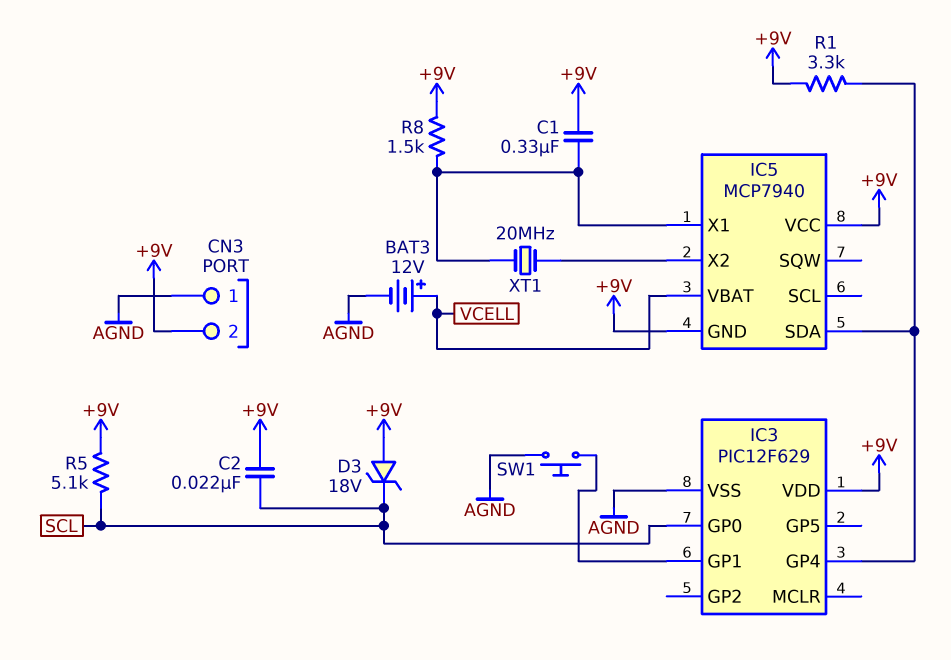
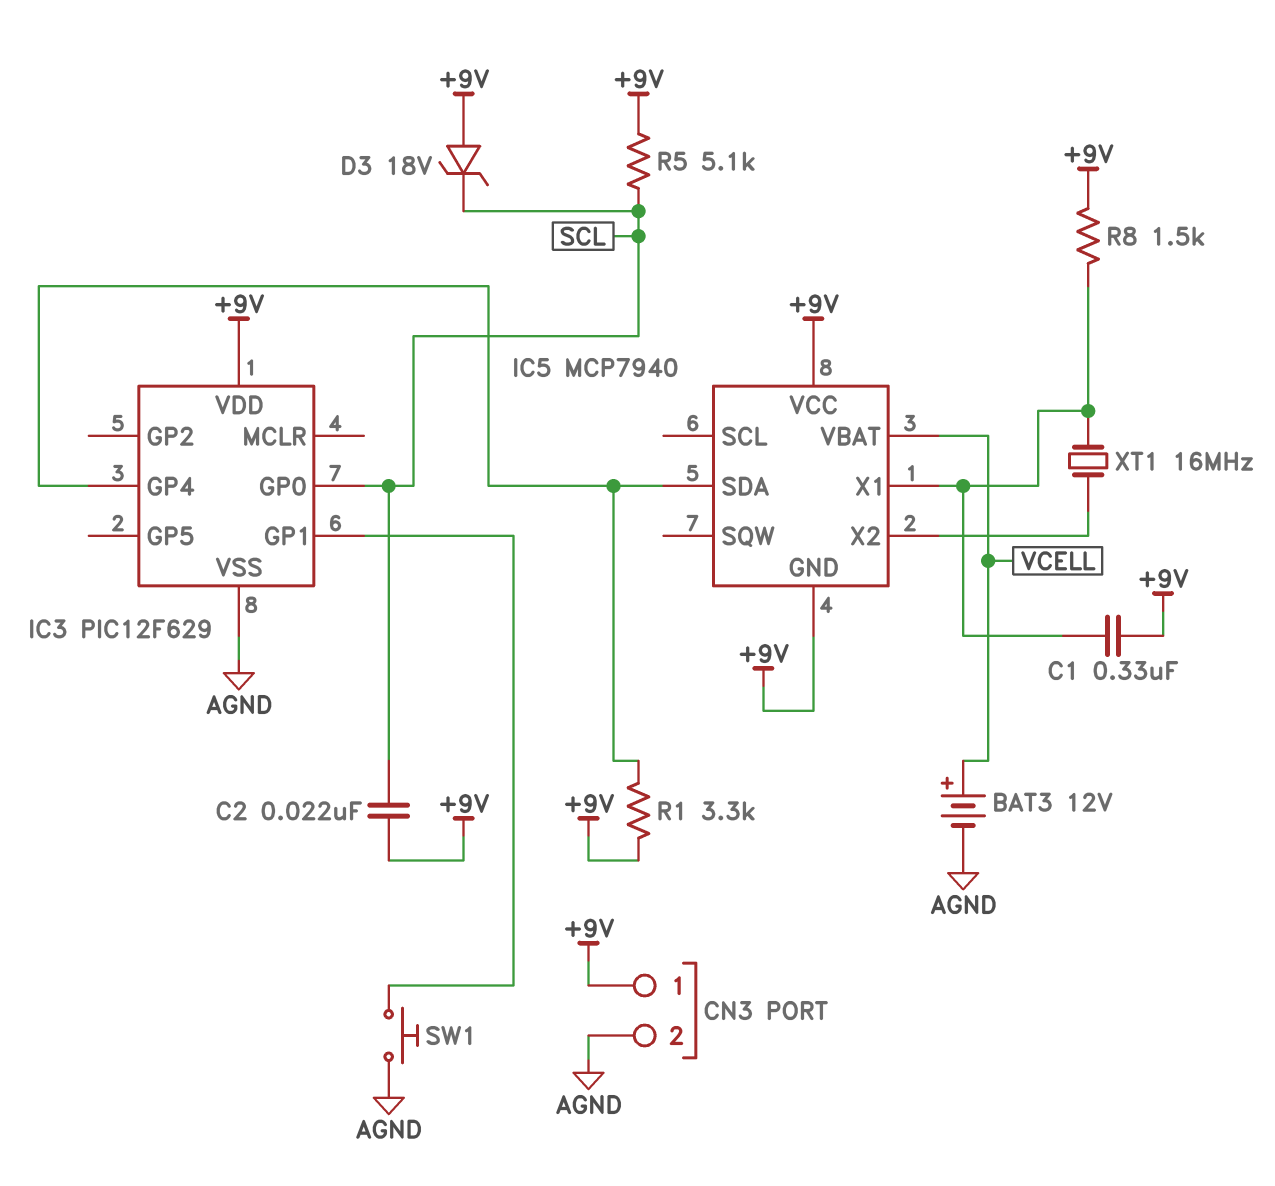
CN3 pin 1: AGND -> +9V
CN3 pin 2: +9V -> AGND
XT1: 20MHz (IC5/X1, IC5/X2) -> 16MHz (IC5/X1, IC5/X2)

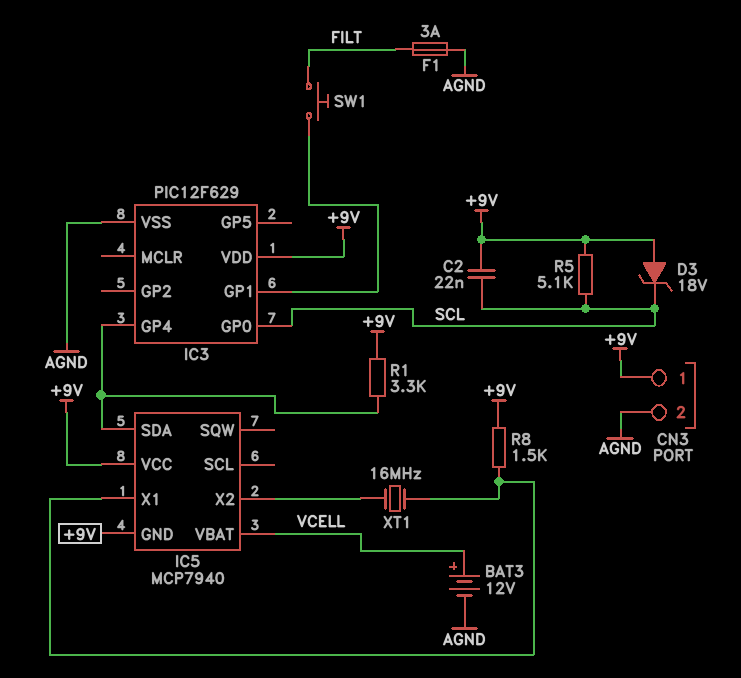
C1: 330nF (+9V, IC5/X1) -> none
F1: none -> 3A (AGND, FILT)
SW1: button (AGND, IC3/GP1) -> button (FILT, IC3/GP1)

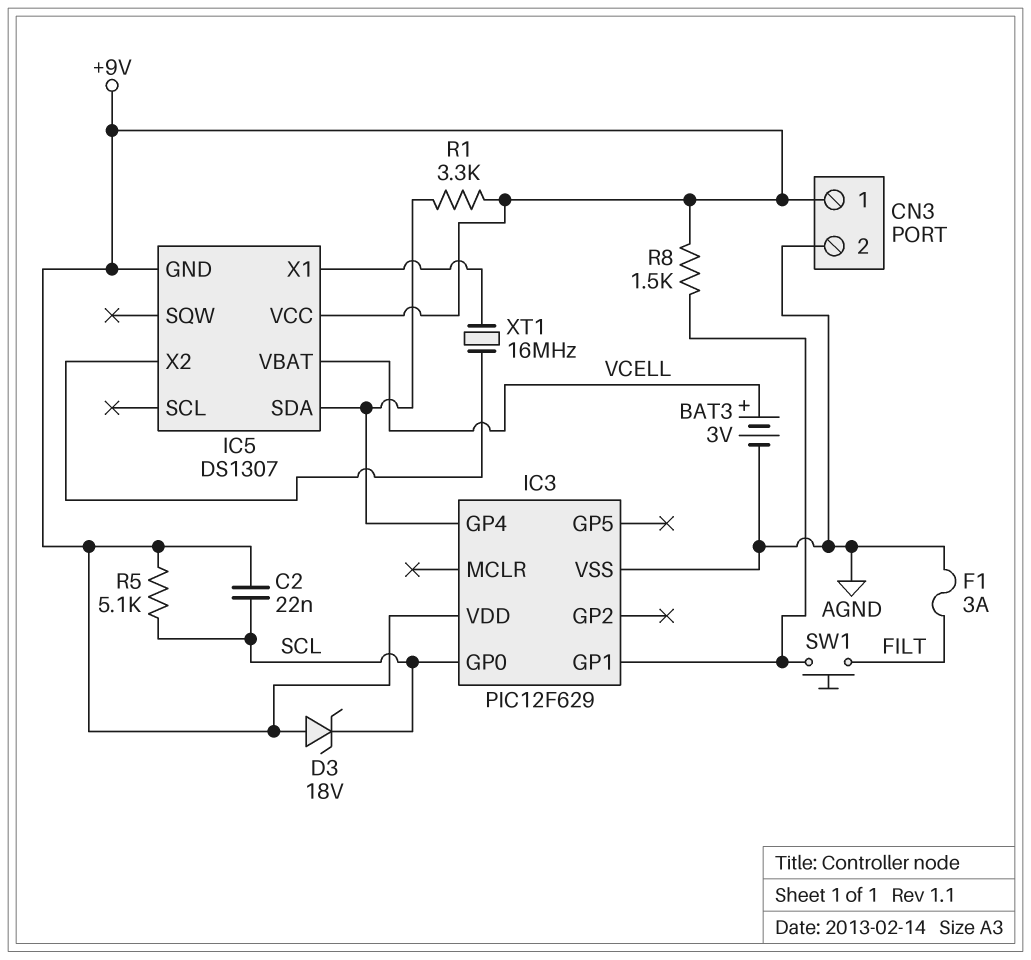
BAT3: 12V (plus VCELL, minus AGND) -> 3V (plus VCELL, minus AGND)
IC5: MCP7940 -> DS1307
R8: 1.5k (+9V, IC5/X1) -> 1.5k (+9V, IC3/GP1)

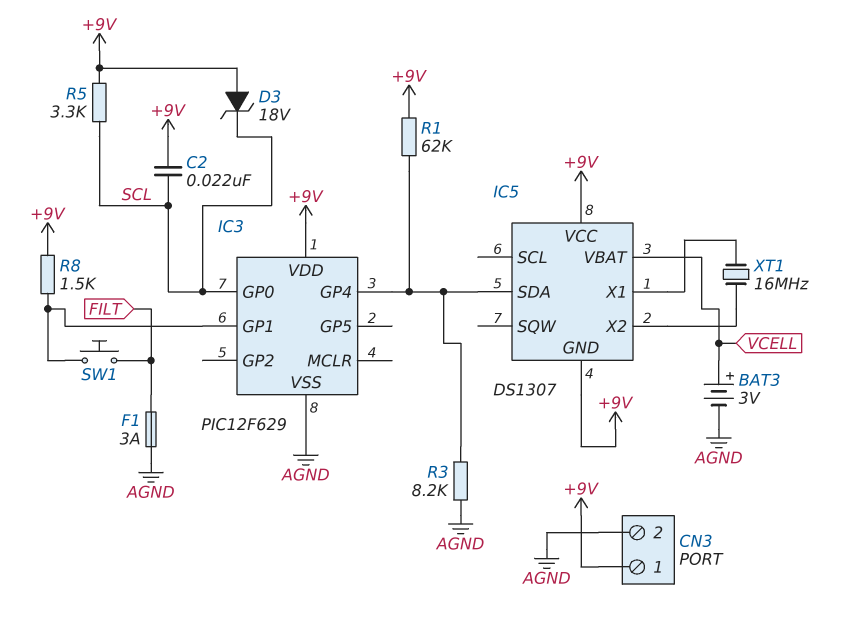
R1: 3.3k (+9V, IC3/GP4) -> 62k (+9V, IC3/GP4)
R3: none -> 8.2k (AGND, IC3/GP4)
R5: 5.1k (+9V, SCL) -> 3.3k (+9V, SCL)

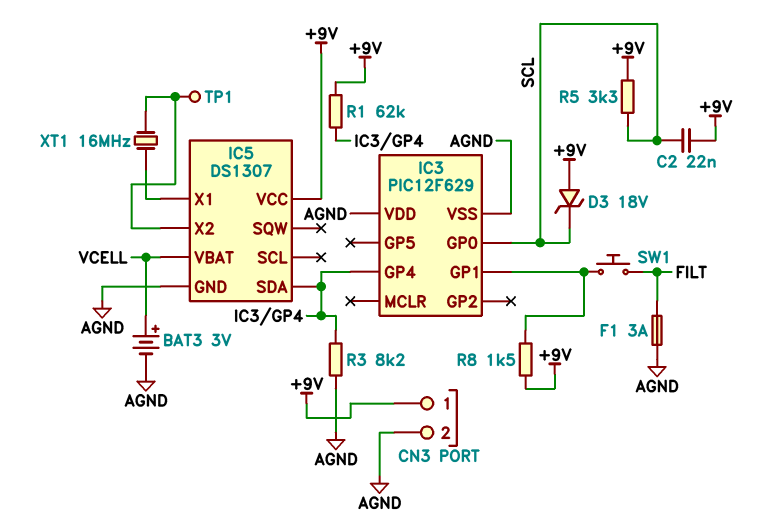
IC3 pin VDD: +9V -> AGND
IC5 pin GND: +9V -> AGND
TP1: none -> test point (IC5/X2)

